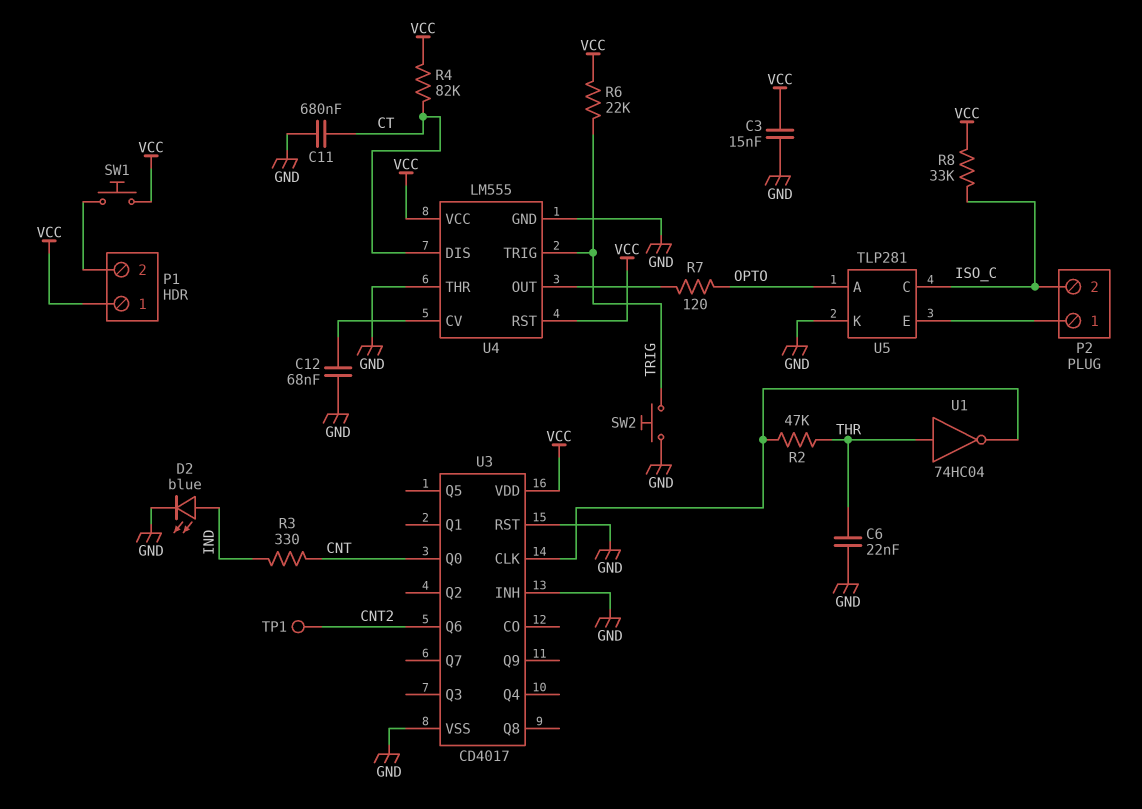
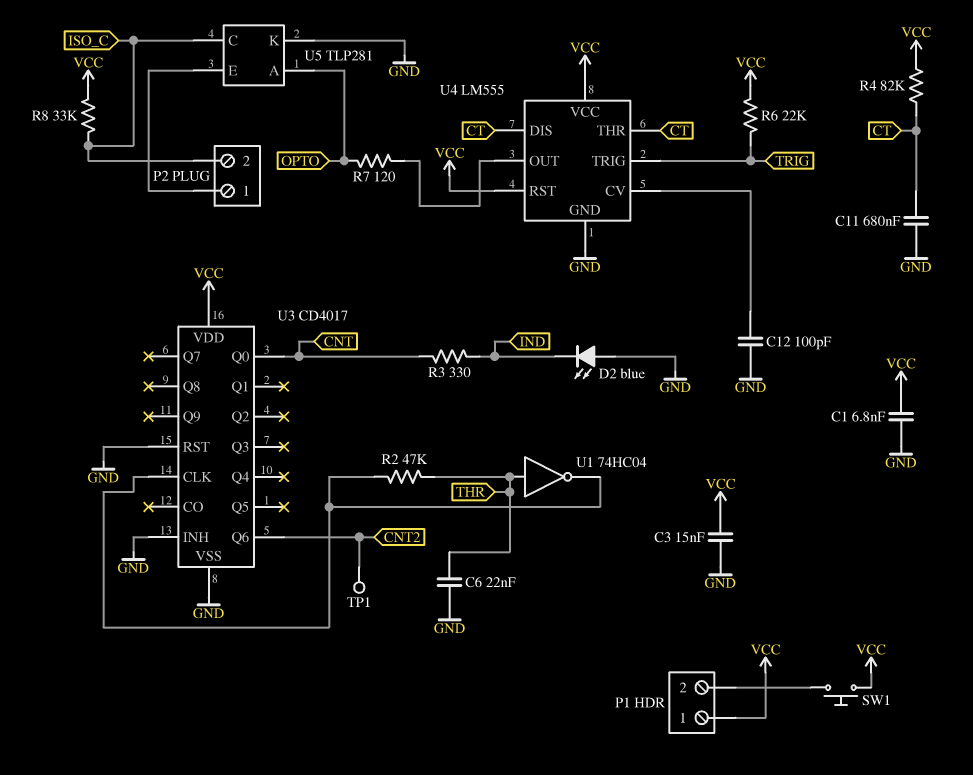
C1: none -> 6.8nF (GND, VCC)
C12: 68nF (GND, U4/CV) -> 100pF (GND, U4/CV)
D2: LED blue (A IND, K GND) -> LED blue (A GND, K IND)
SW2: button (GND, TRIG) -> none
U4 pin THR: GND -> CT

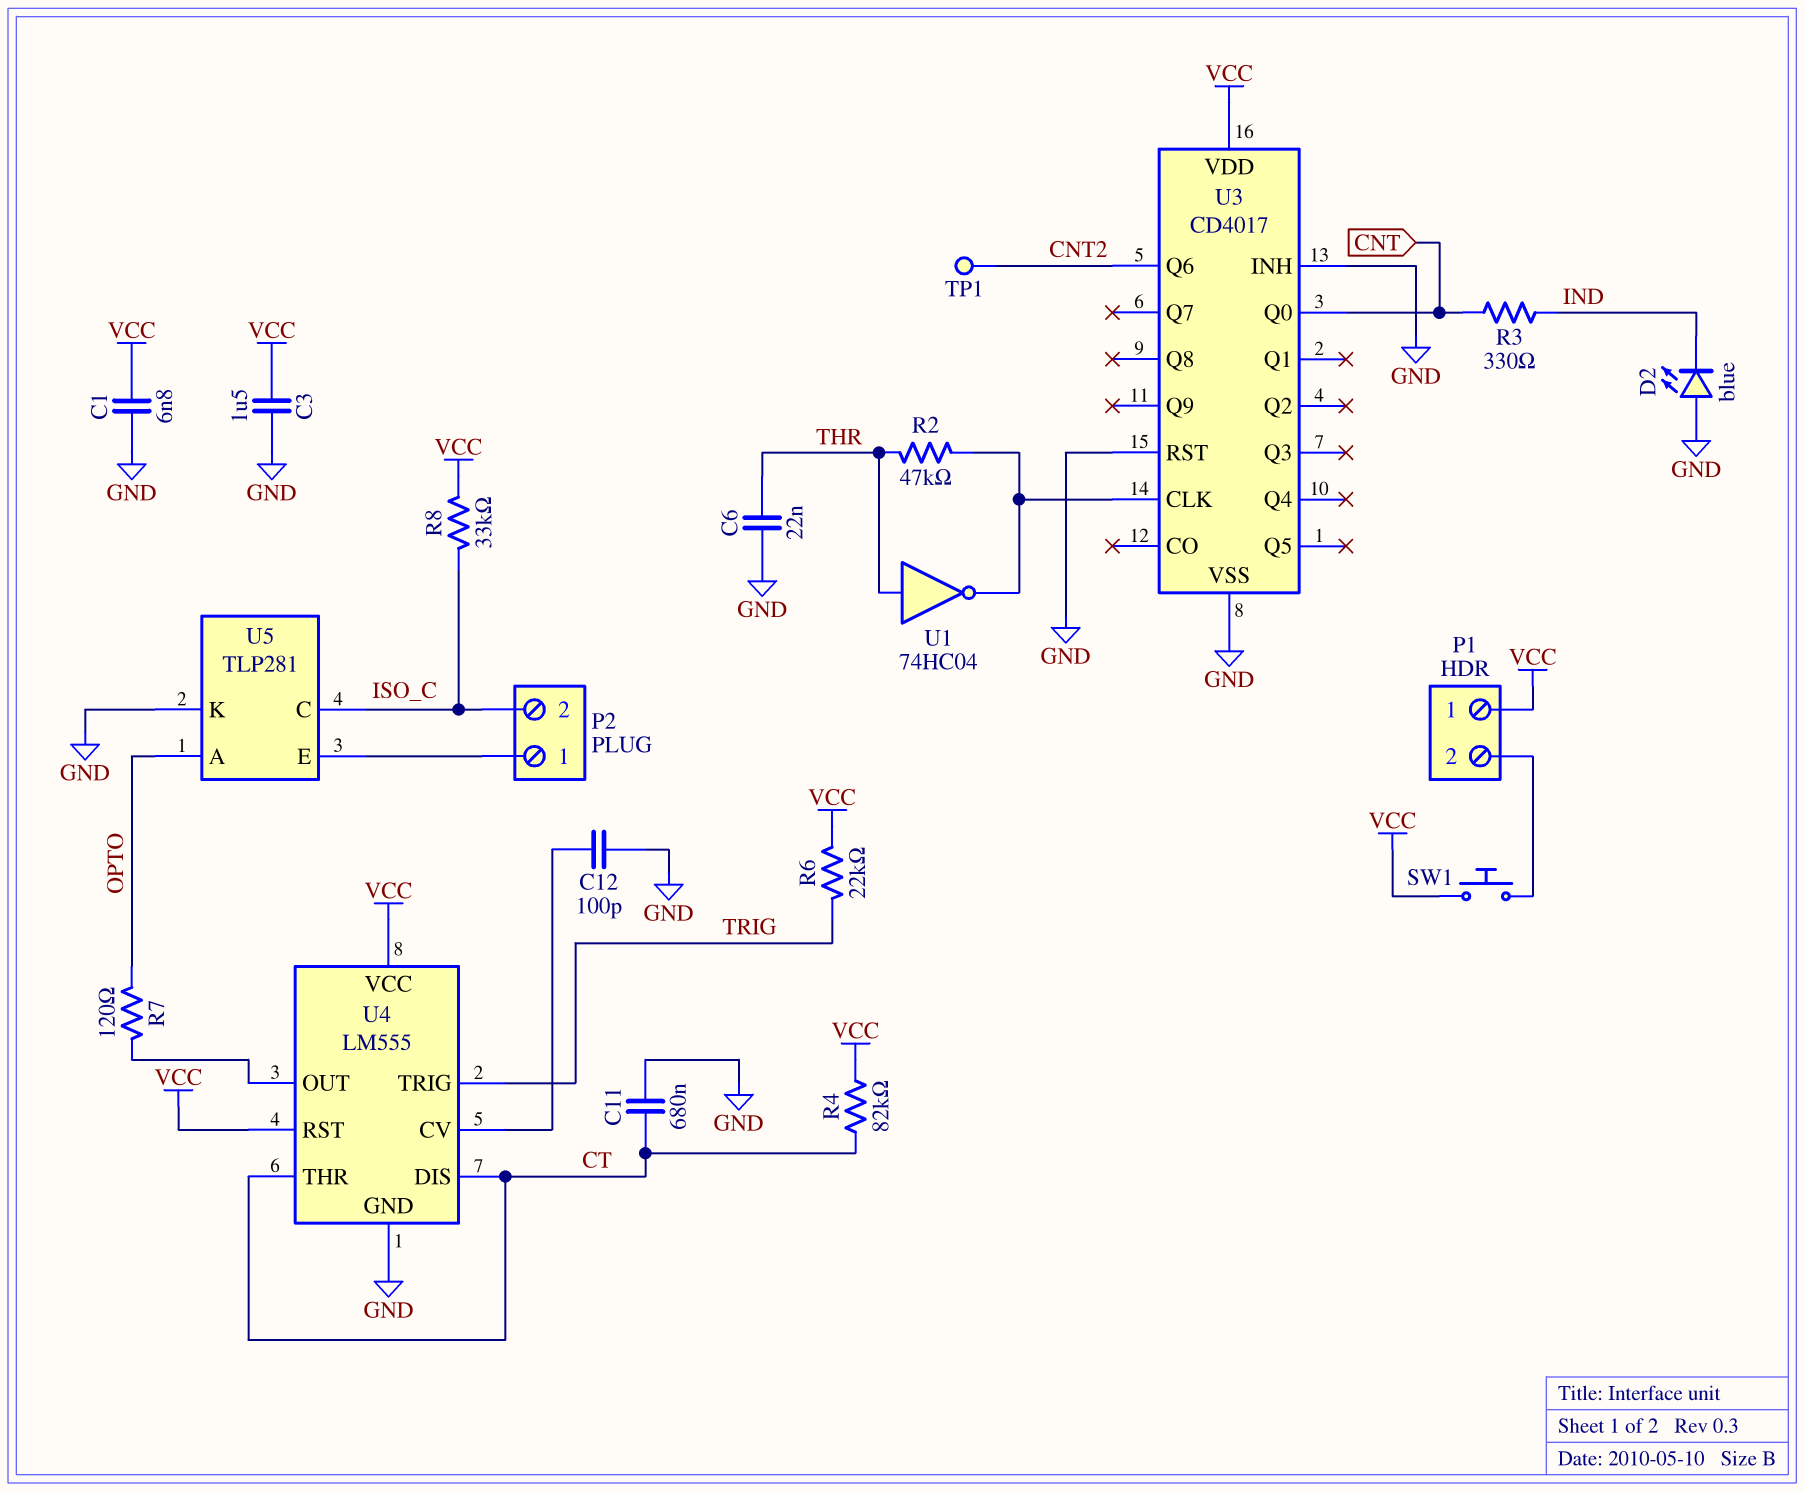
C3: 15nF (GND, VCC) -> 1.5uF (GND, VCC)

